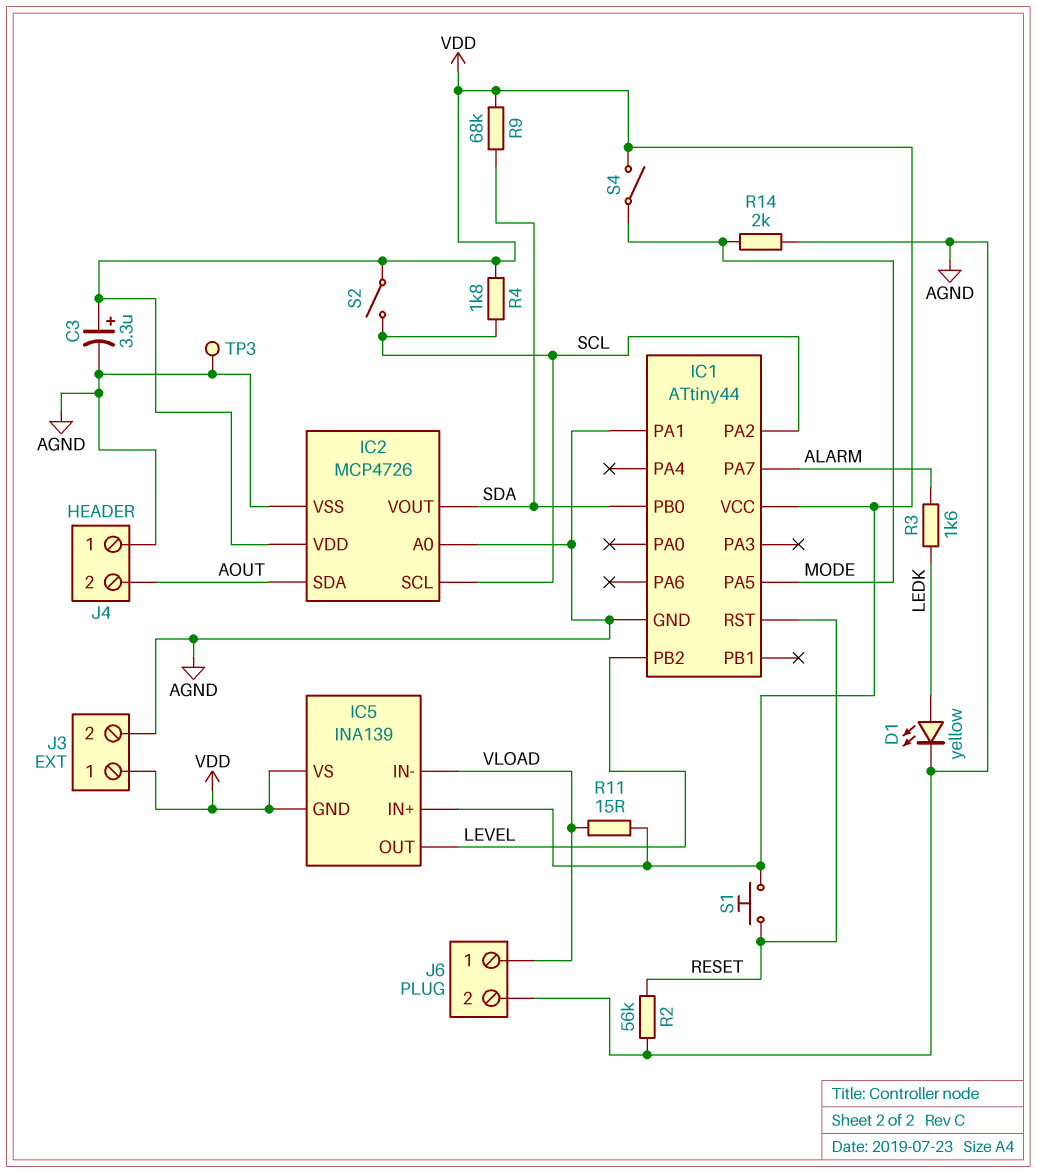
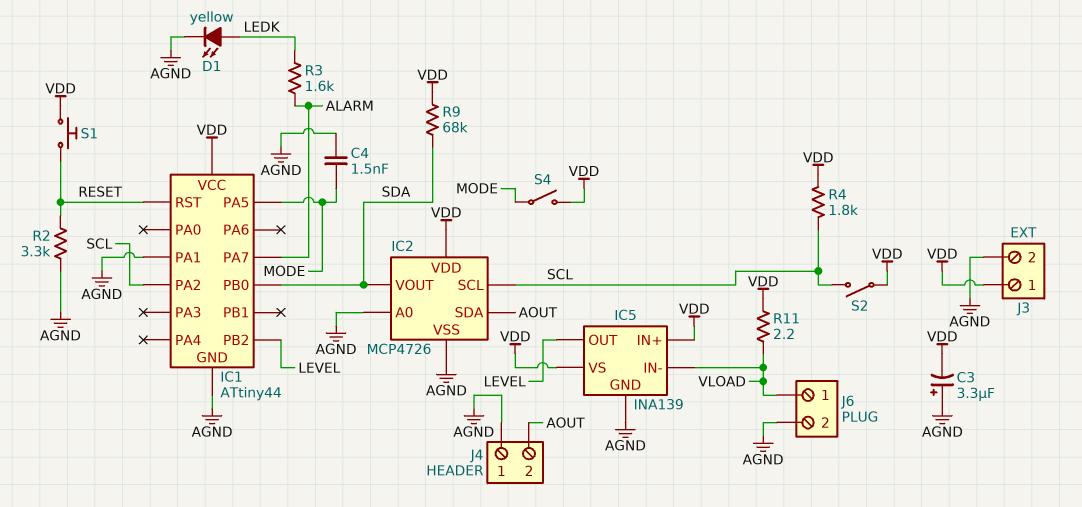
C3: 3.3uF (plus VDD, minus AGND) -> 3.3uF (plus AGND, minus VDD)
C4: none -> 1.5nF (AGND, MODE)
IC5 pin GND: VDD -> AGND
R2: 56k (AGND, RESET) -> 3.3k (AGND, RESET)
R11: 15 (VDD, VLOAD) -> 2.2 (VDD, VLOAD)
R14: 2k (AGND, MODE) -> none
TP3: test point (AGND) -> none

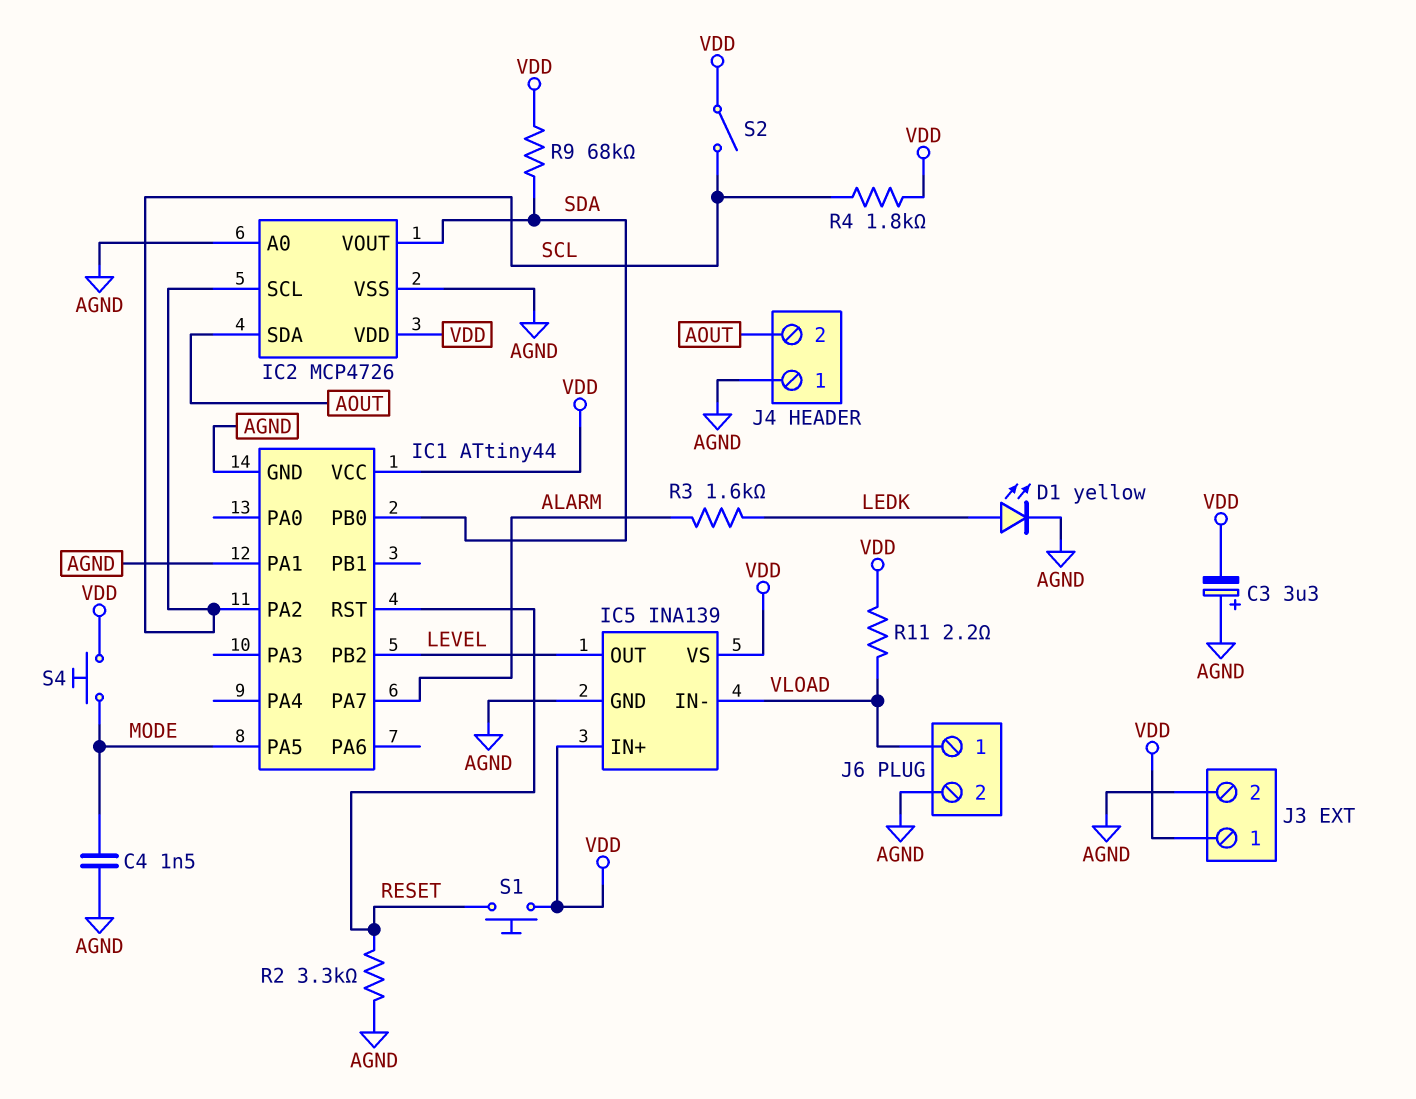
S4: switch (MODE, VDD) -> button (MODE, VDD)

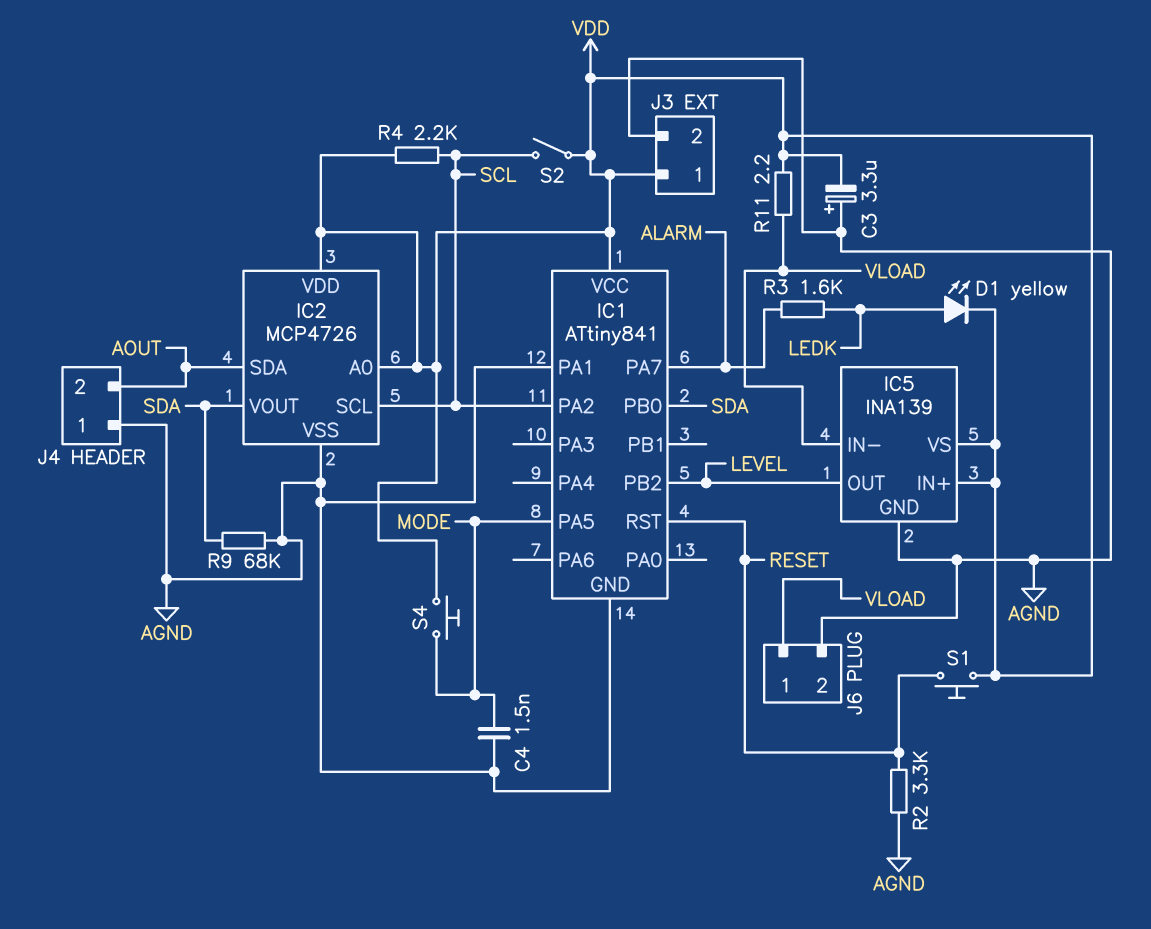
D1: LED yellow (A LEDK, K AGND) -> LED yellow (A LEDK, K VDD)
IC1: ATtiny44 -> ATtiny841
IC2 pin A0: AGND -> VDD
R4: 1.8k (SCL, VDD) -> 2.2k (SCL, VDD)
R9: 68k (SDA, VDD) -> 68k (AGND, SDA)

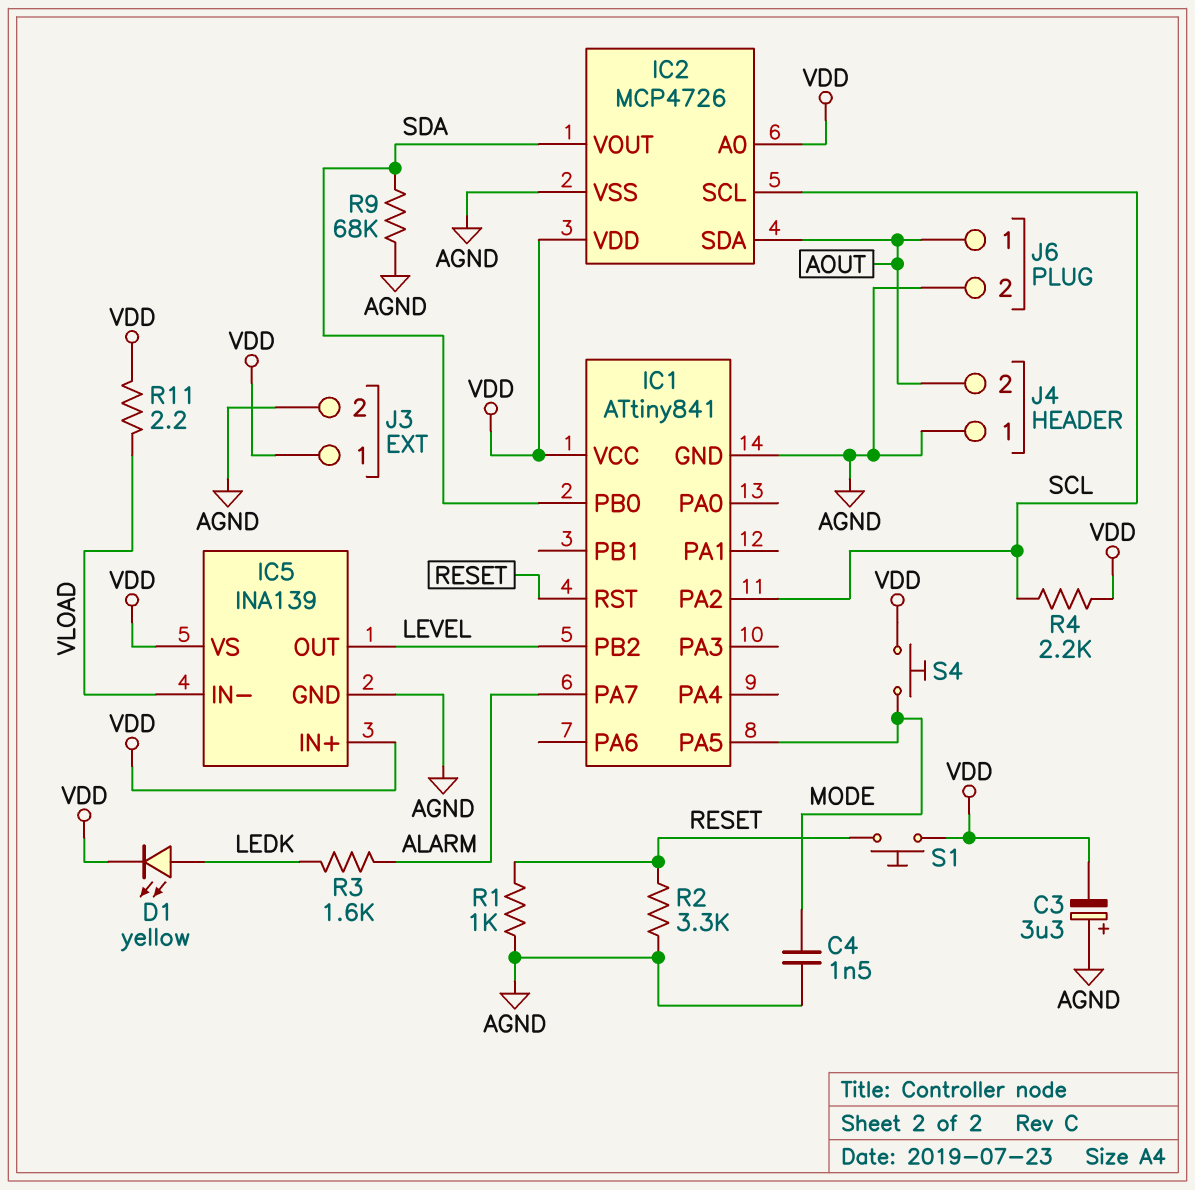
IC1 pin PA1: AGND -> none
J6 pin 1: VLOAD -> AOUT
R1: none -> 1k (AGND, RESET)
S2: switch (SCL, VDD) -> none

